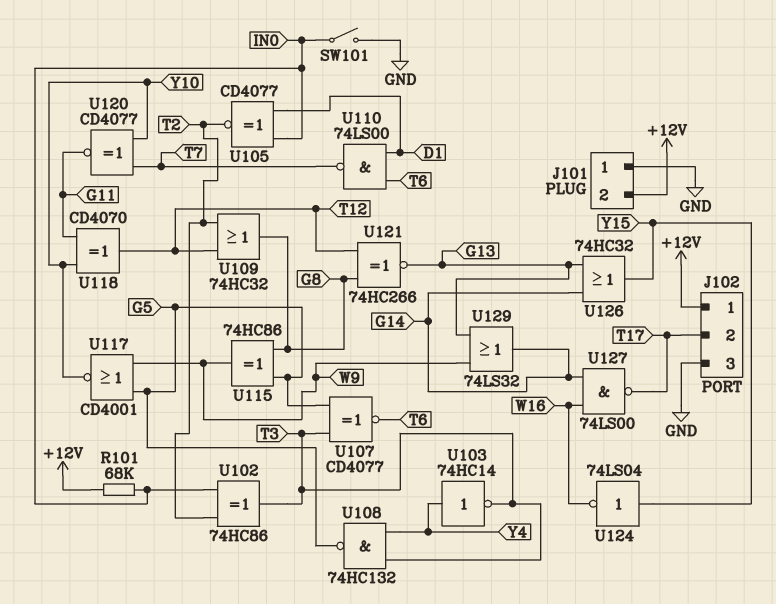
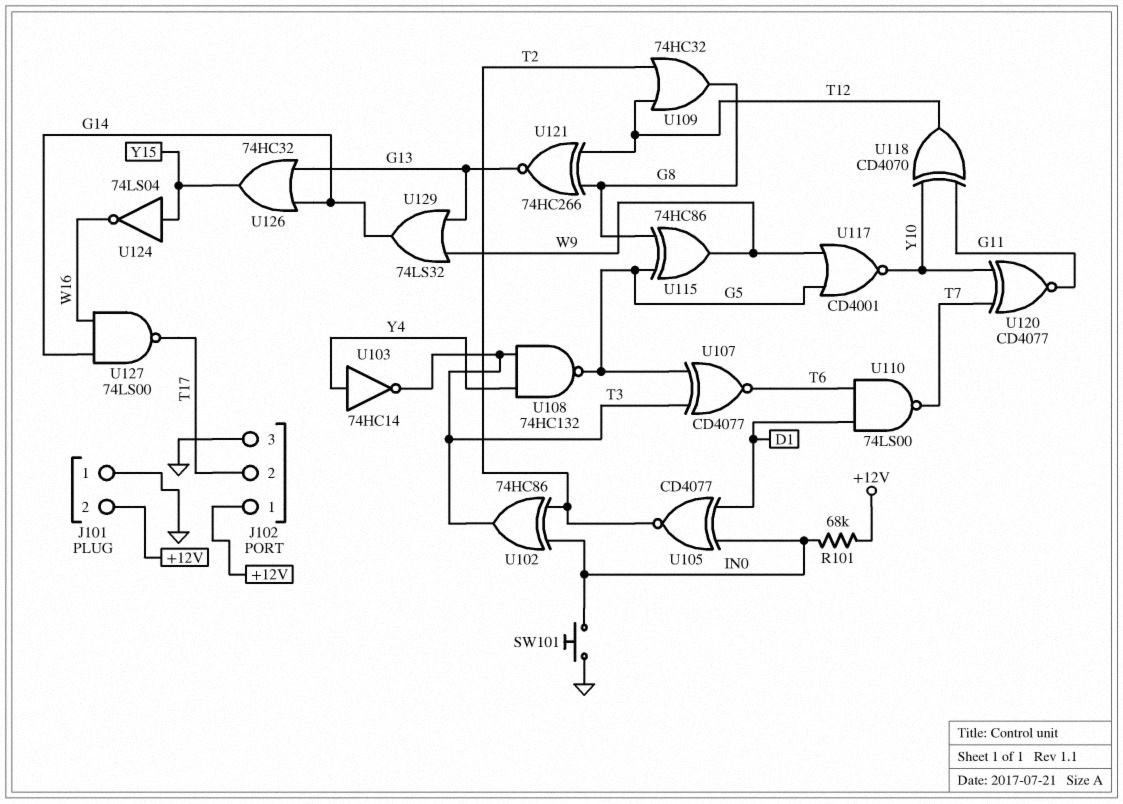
SW101: switch (GND, IN0) -> button (GND, IN0)

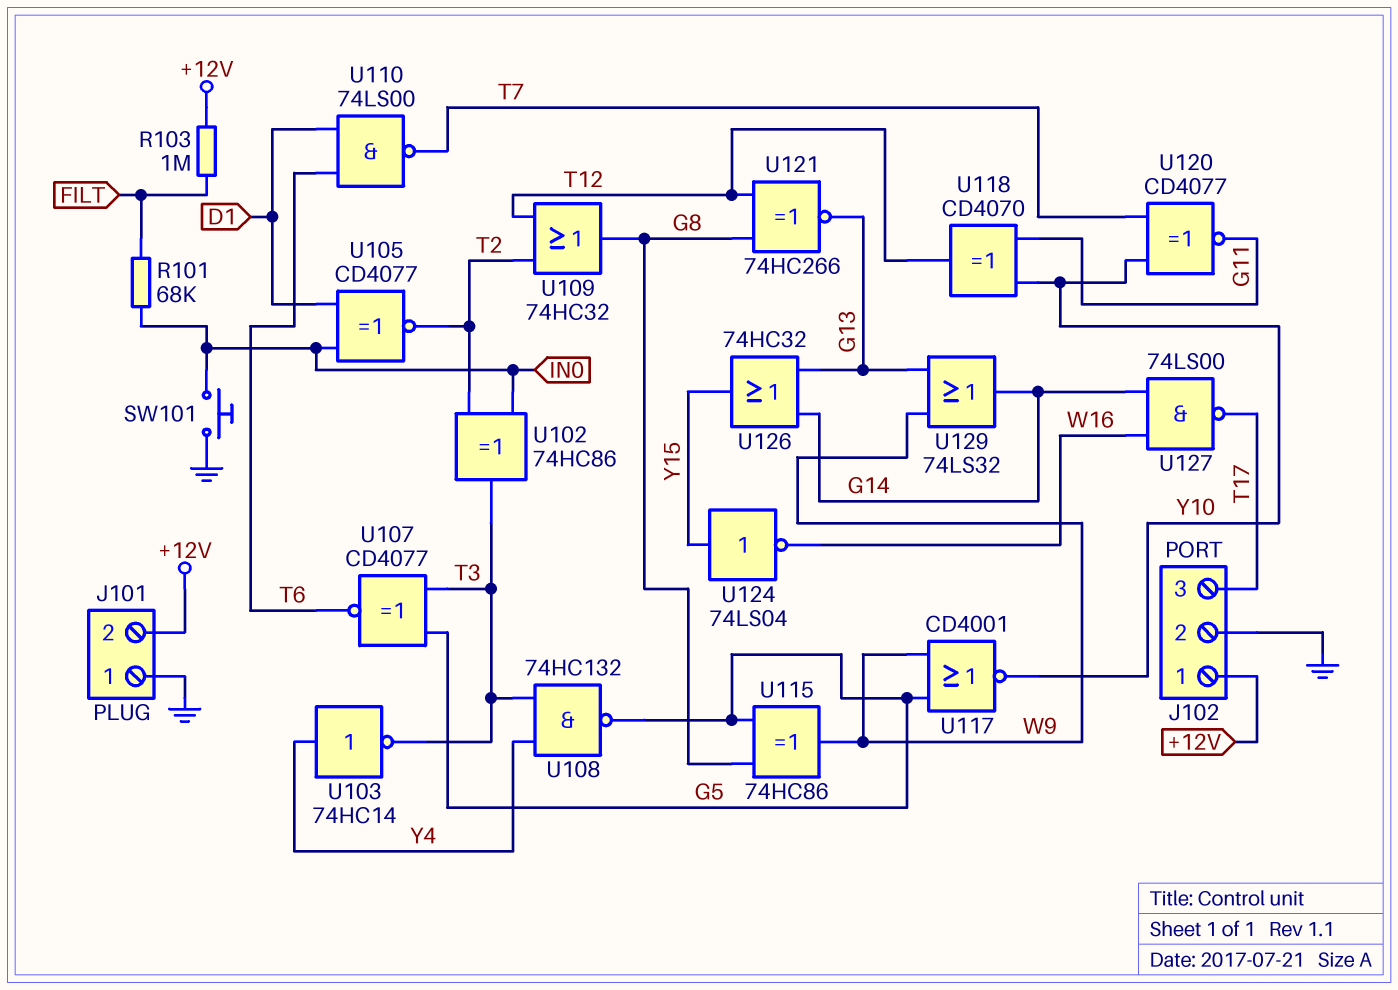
J102 pin 2: T17 -> GND
J102 pin 3: GND -> T17
R101: 68k (+12V, IN0) -> 68k (FILT, IN0)
R103: none -> 1M (+12V, FILT)

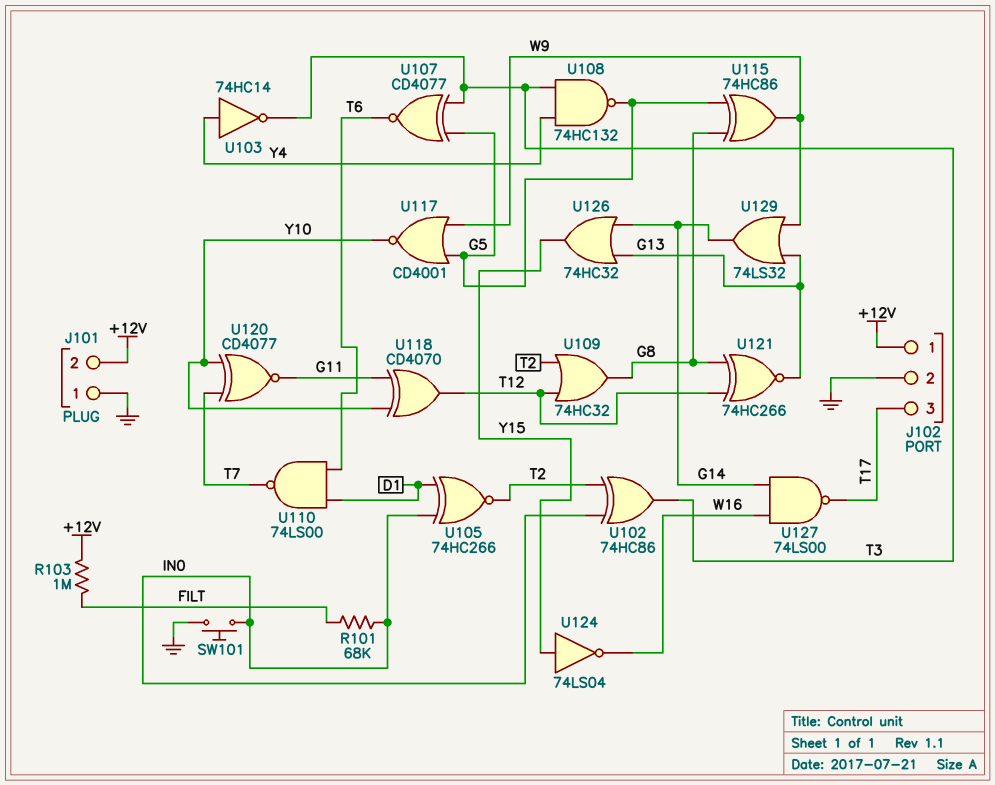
U105: XNOR CD4077 (in D1, in IN0, out T2) -> XNOR 74HC266 (in D1, in IN0, out T2)

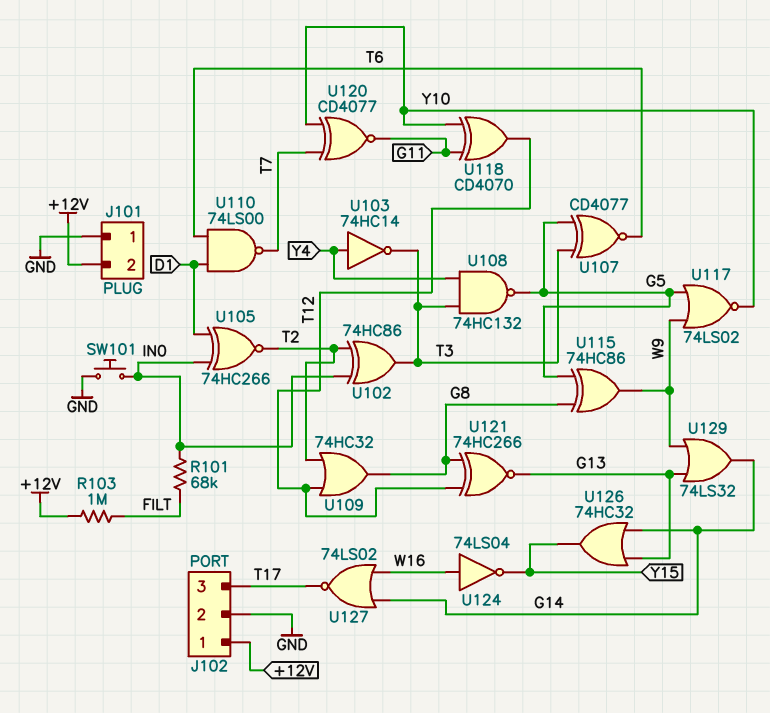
U117: NOR CD4001 (in G5, in W9, out Y10) -> NOR 74LS02 (in G5, in W9, out Y10)
U124: NOT 74LS04 (in Y15, out W16) -> NOT 74LS04 (in W16, out Y15)
U127: NAND 74LS00 (in G14, in W16, out T17) -> NOR 74LS02 (in G14, in W16, out T17)

